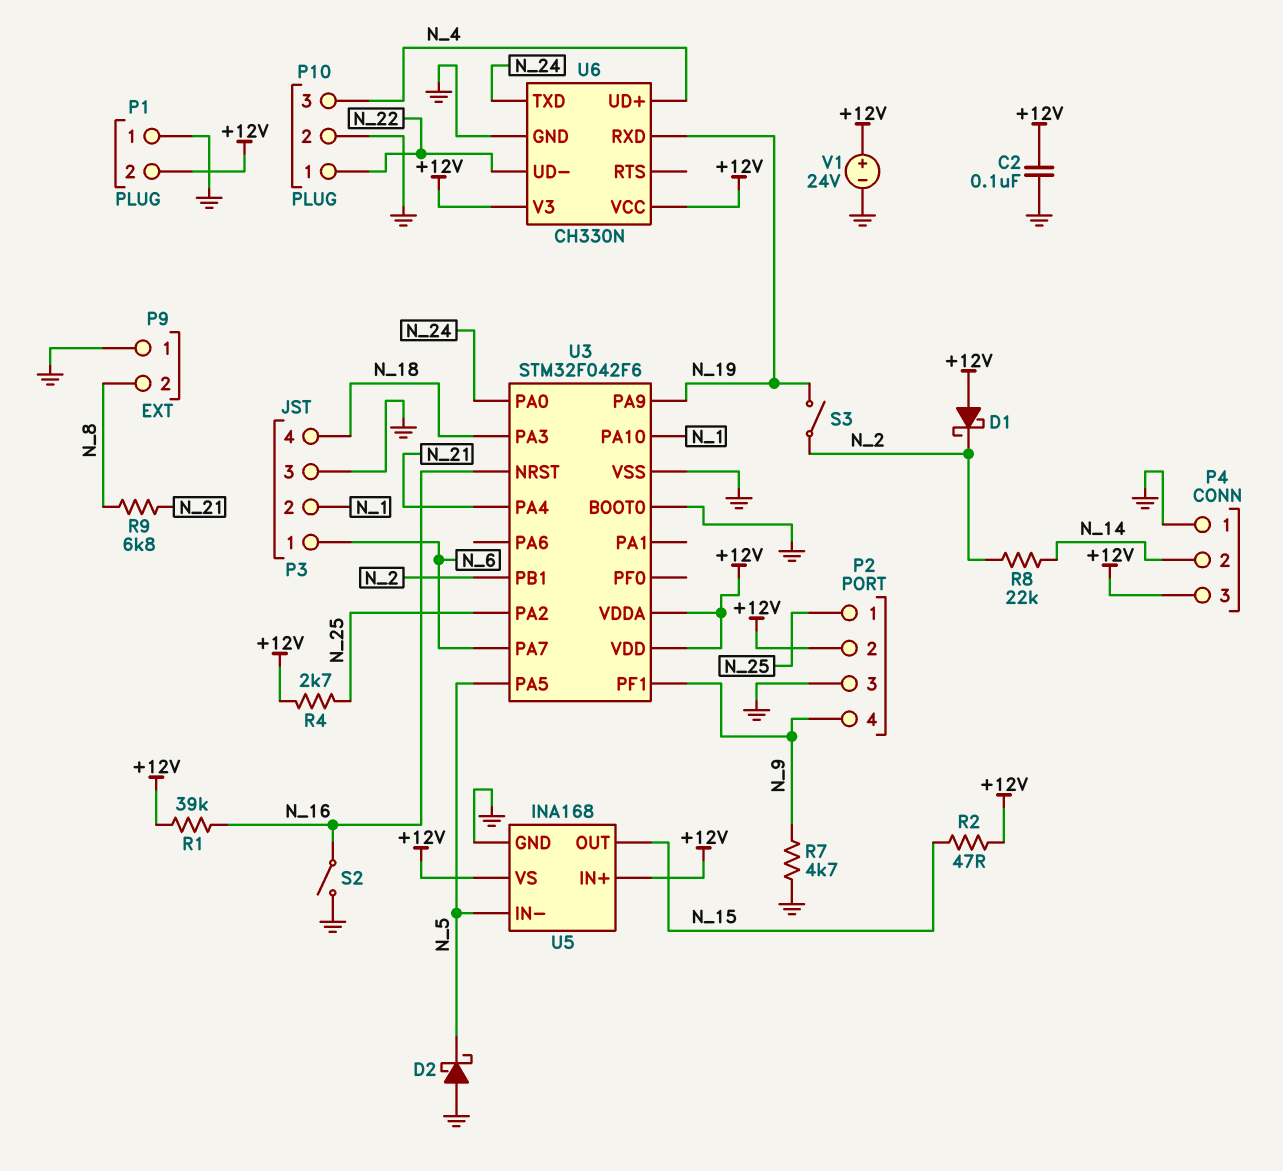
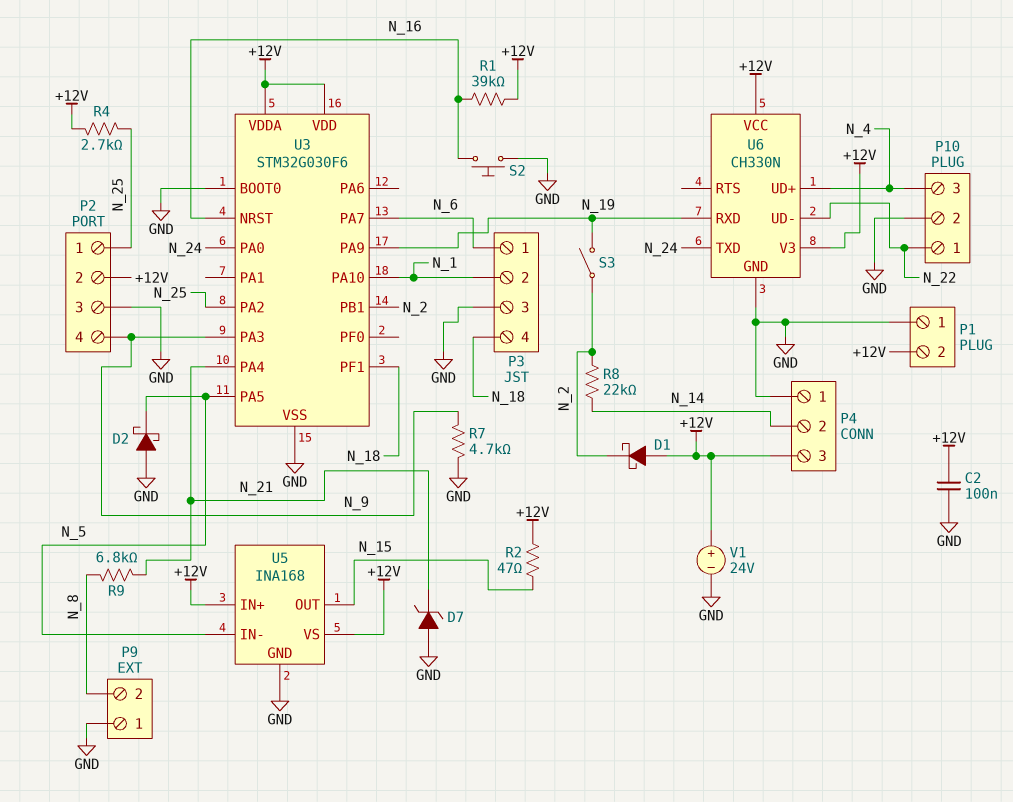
D7: none -> zener (A GND, K N_21)
S2: switch (GND, N_16) -> button (GND, N_16)
U3: STM32F042F6 -> STM32G030F6
U3 pin PA3: N_18 -> N_9
U3 pin PF1: N_9 -> N_18

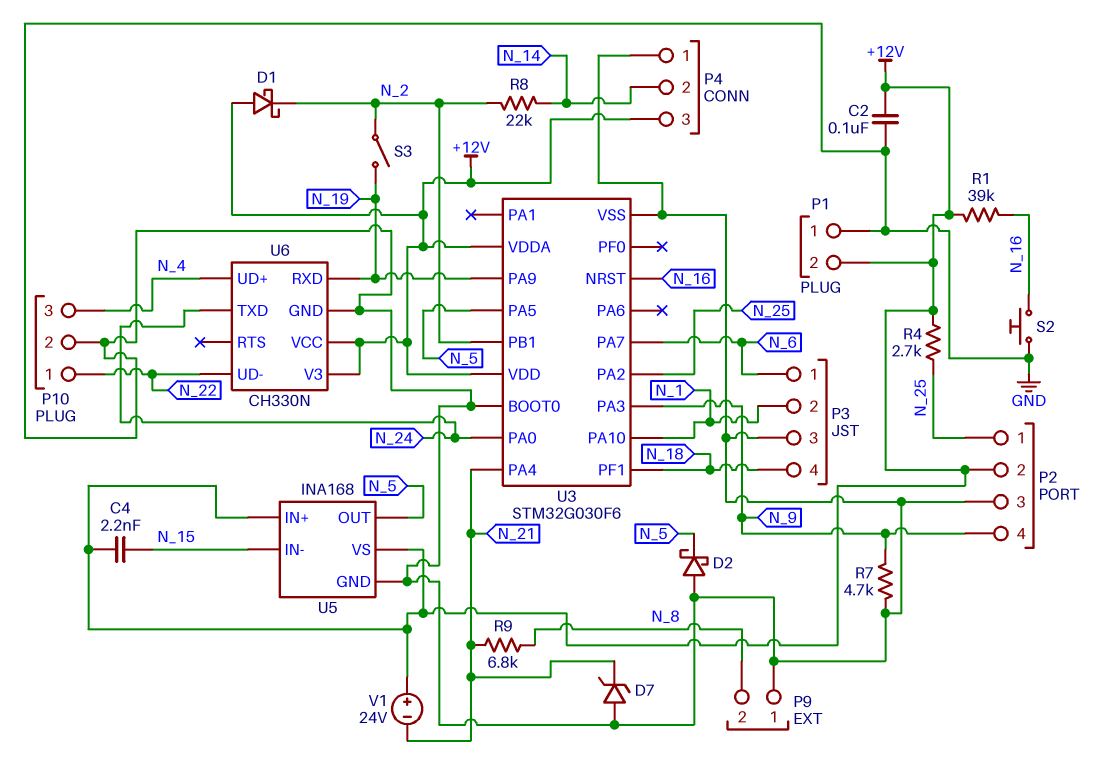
C4: none -> 2.2nF (+12V, N_15)
R2: 47 (+12V, N_15) -> none
U5 pin IN-: N_5 -> N_15
U5 pin OUT: N_15 -> N_5
V1: 24V (plus +12V, minus GND) -> 24V (plus +12V, minus N_21)

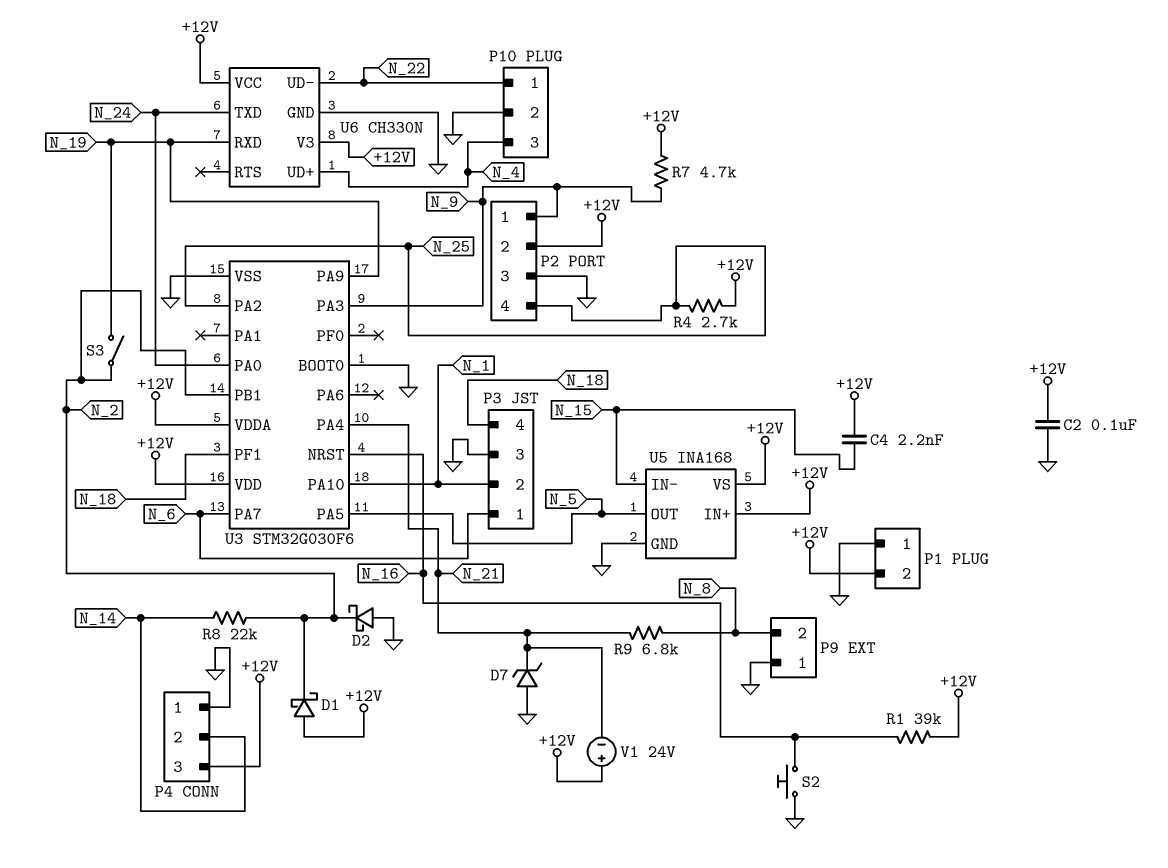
D2: schottky (A GND, K N_5) -> schottky (A GND, K N_2)
P2 pin 1: N_25 -> N_9
P2 pin 4: N_9 -> N_25
R7: 4.7k (GND, N_9) -> 4.7k (+12V, N_9)

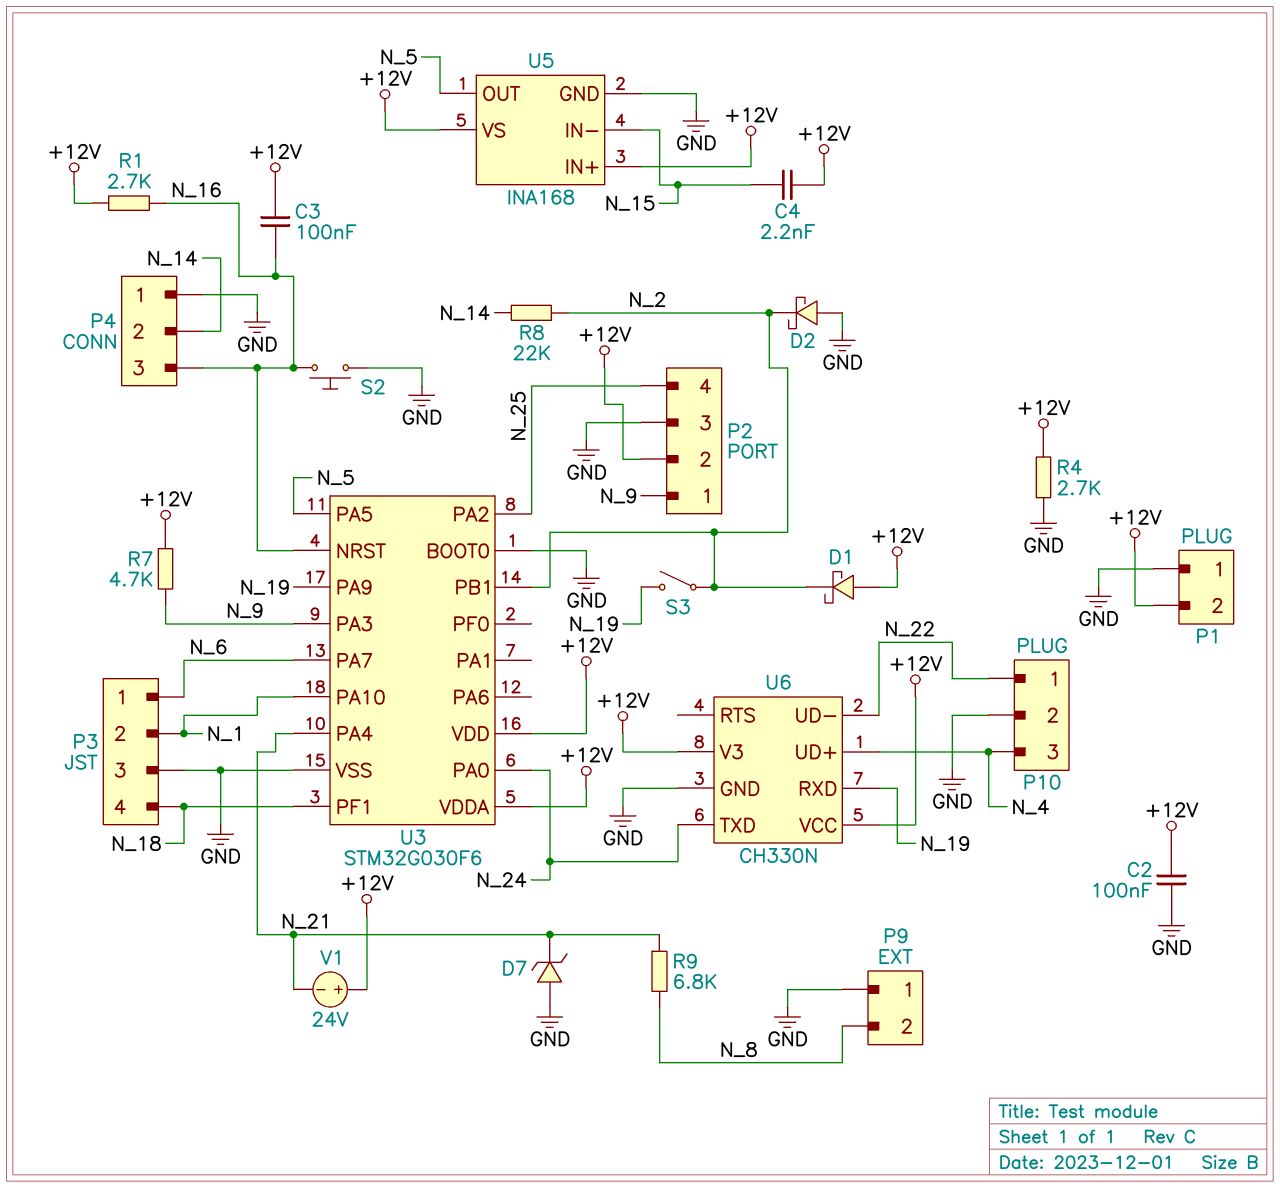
C3: none -> 100nF (+12V, N_16)
P4 pin 3: +12V -> N_16
R1: 39k (+12V, N_16) -> 2.7k (+12V, N_16)
R4: 2.7k (+12V, N_25) -> 2.7k (+12V, GND)

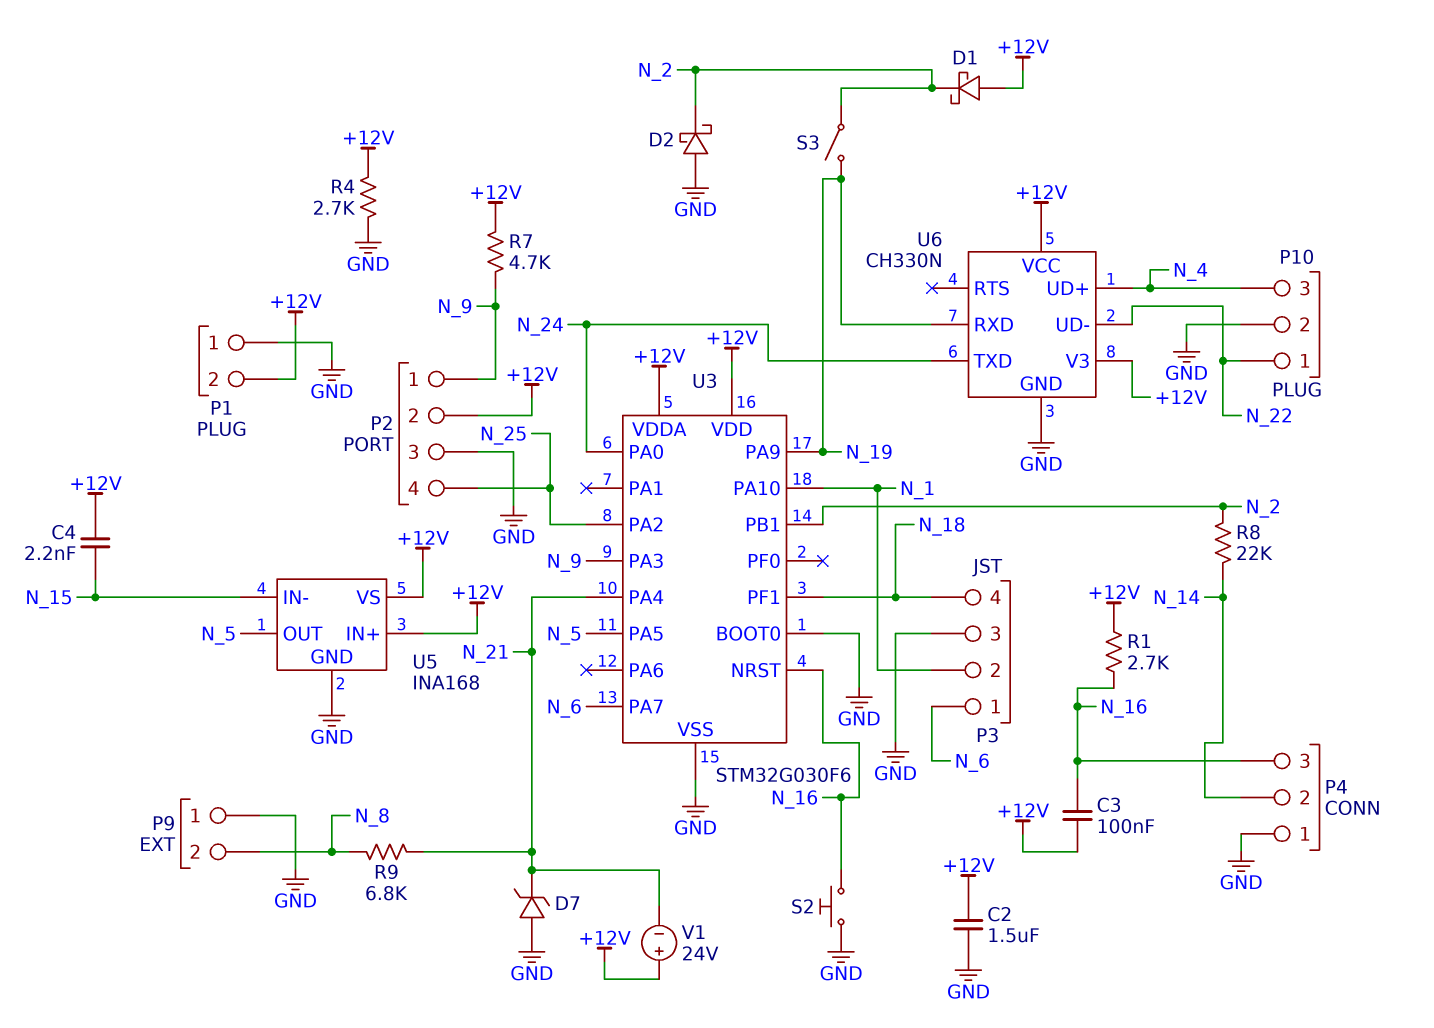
C2: 100nF (+12V, GND) -> 1.5uF (+12V, GND)

